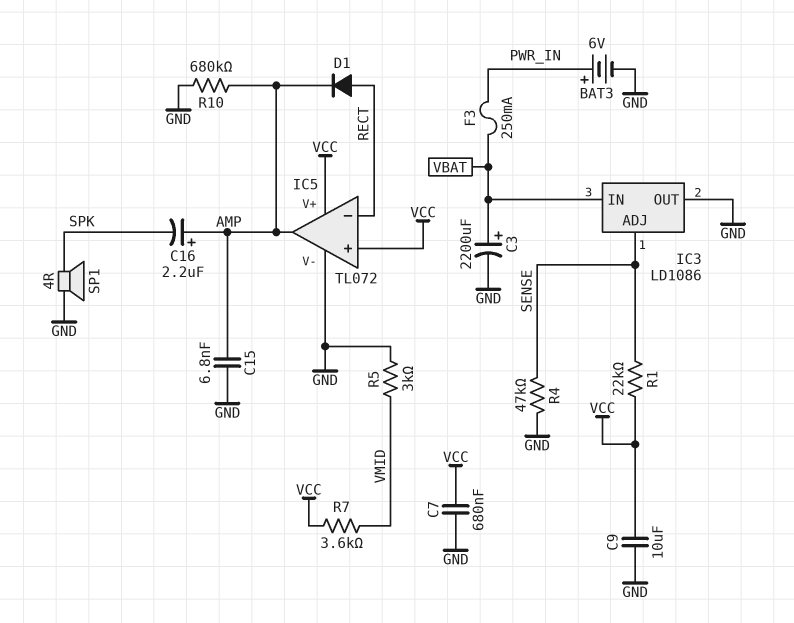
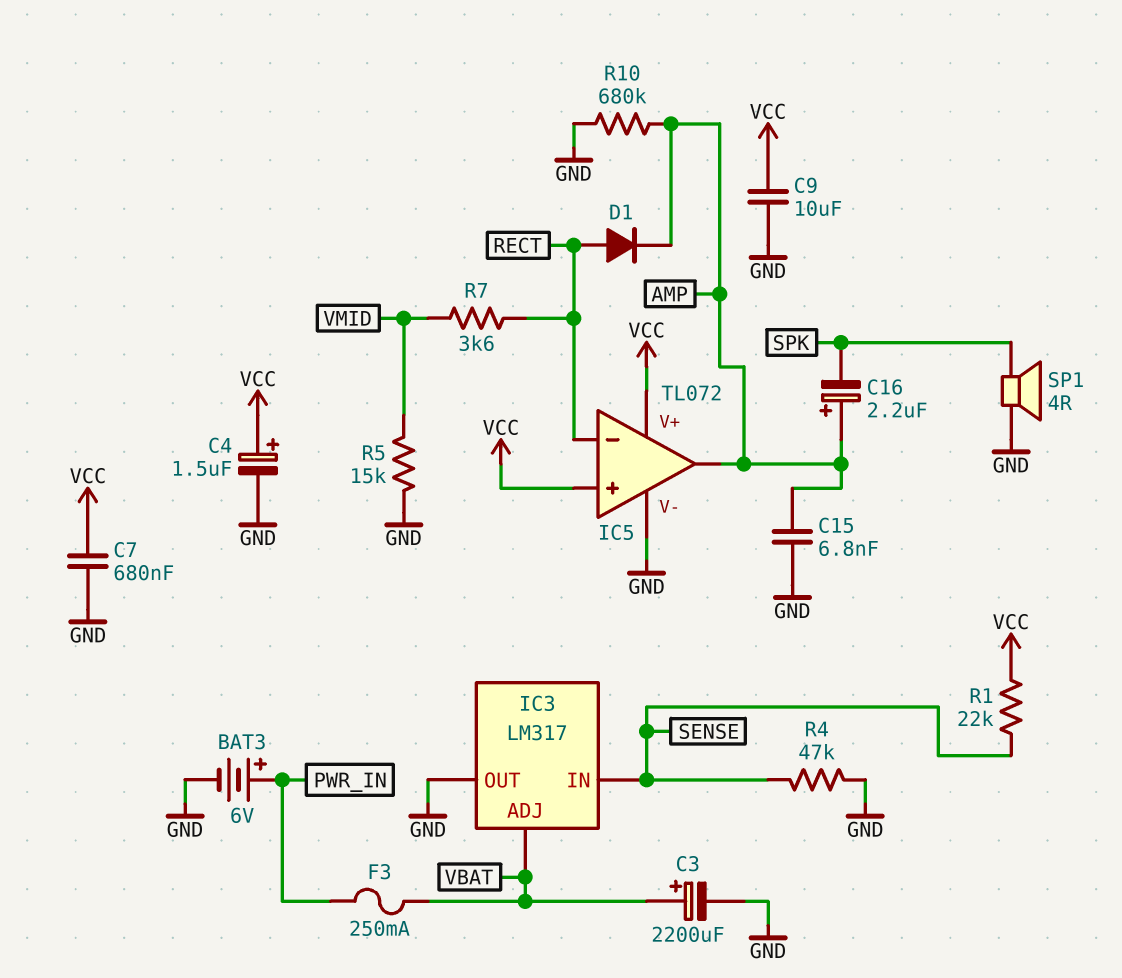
C4: none -> 1.5uF (plus VCC, minus GND)
IC3: LD1086 -> LM317
IC3 pin ADJ: SENSE -> VBAT
IC3 pin IN: VBAT -> SENSE
R5: 3k (GND, VMID) -> 15k (GND, VMID)
R7: 3.6k (VCC, VMID) -> 3.6k (RECT, VMID)

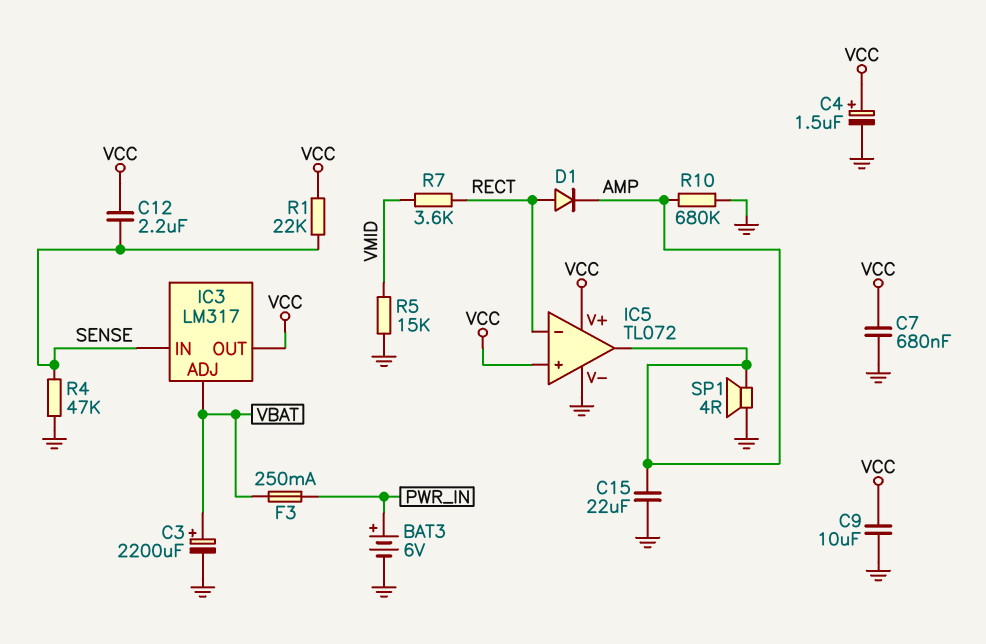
C12: none -> 2.2uF (SENSE, VCC)
C15: 6.8nF (AMP, GND) -> 22uF (AMP, GND)
C16: 2.2uF (plus AMP, minus SPK) -> none
IC3 pin OUT: GND -> VCC
SP1: speaker 4R (GND, SPK) -> speaker 4R (AMP, GND)

